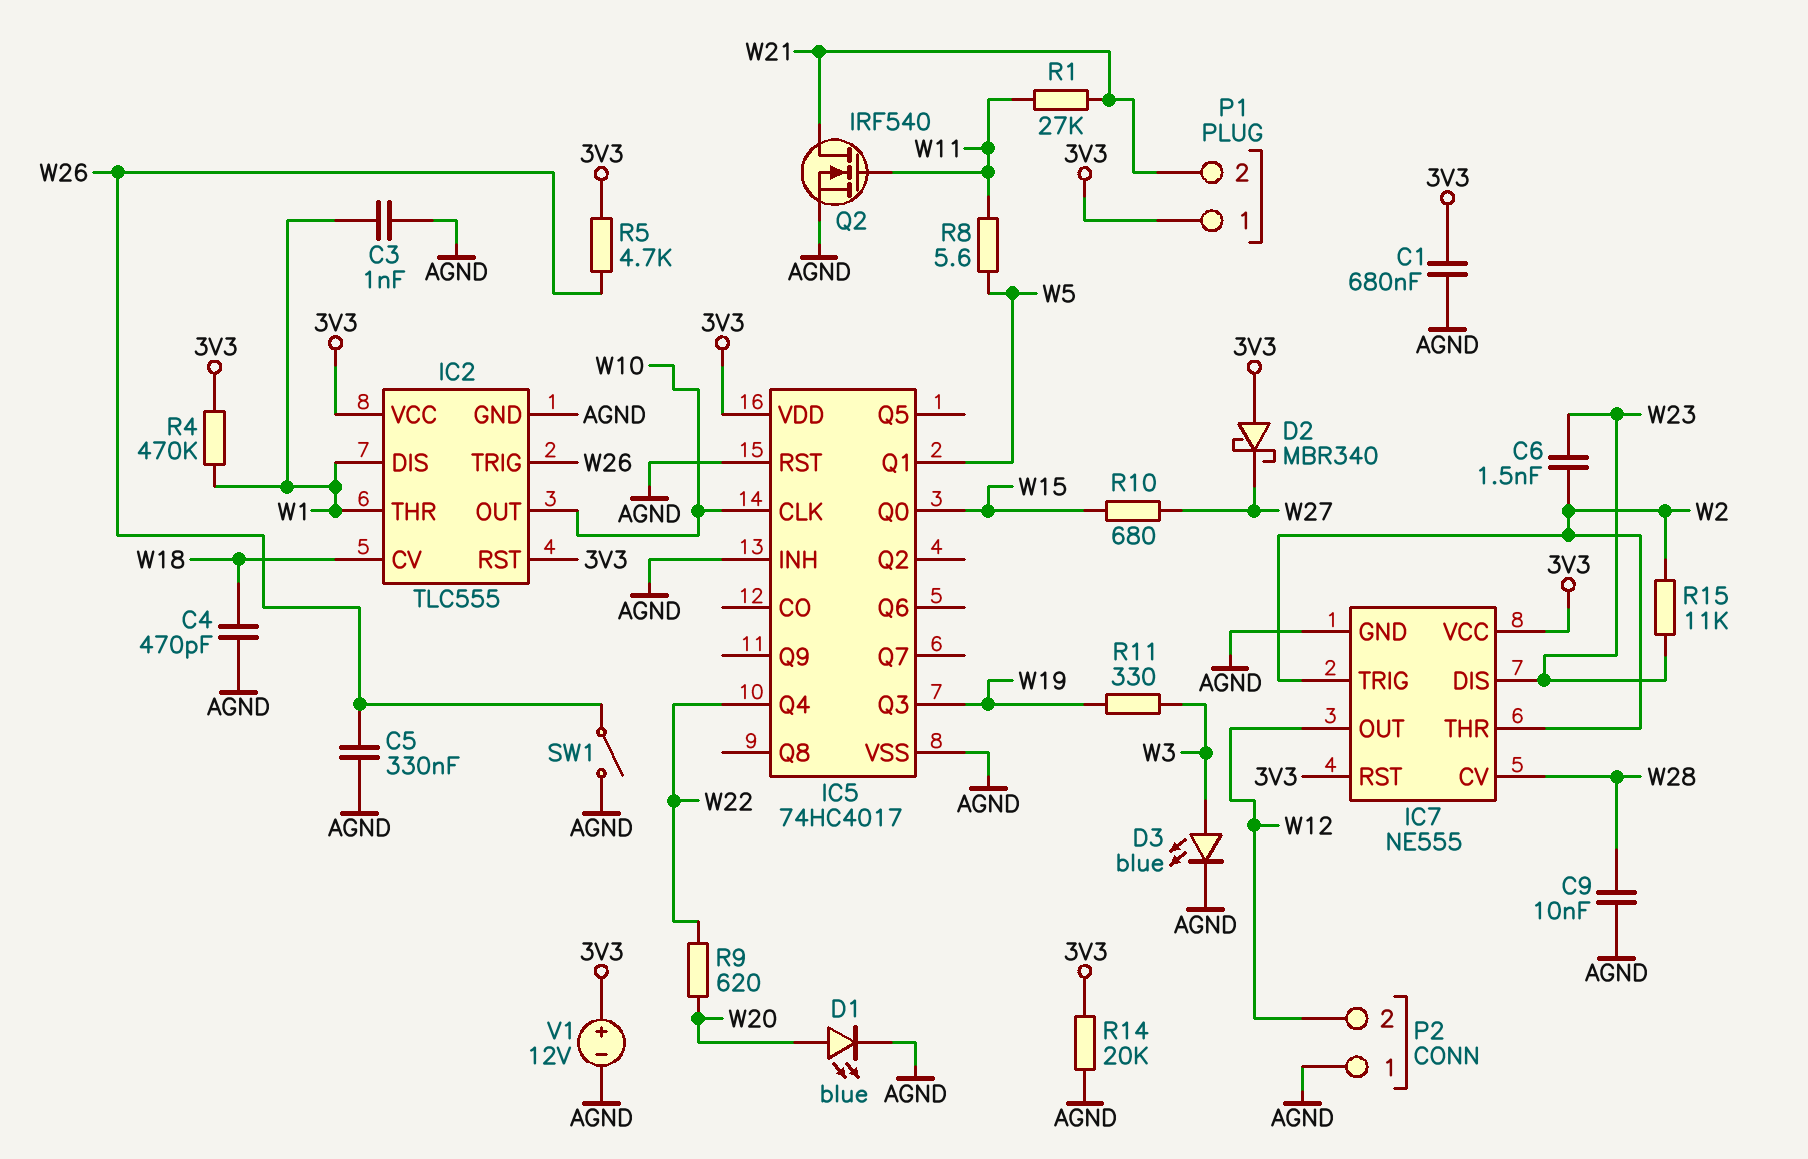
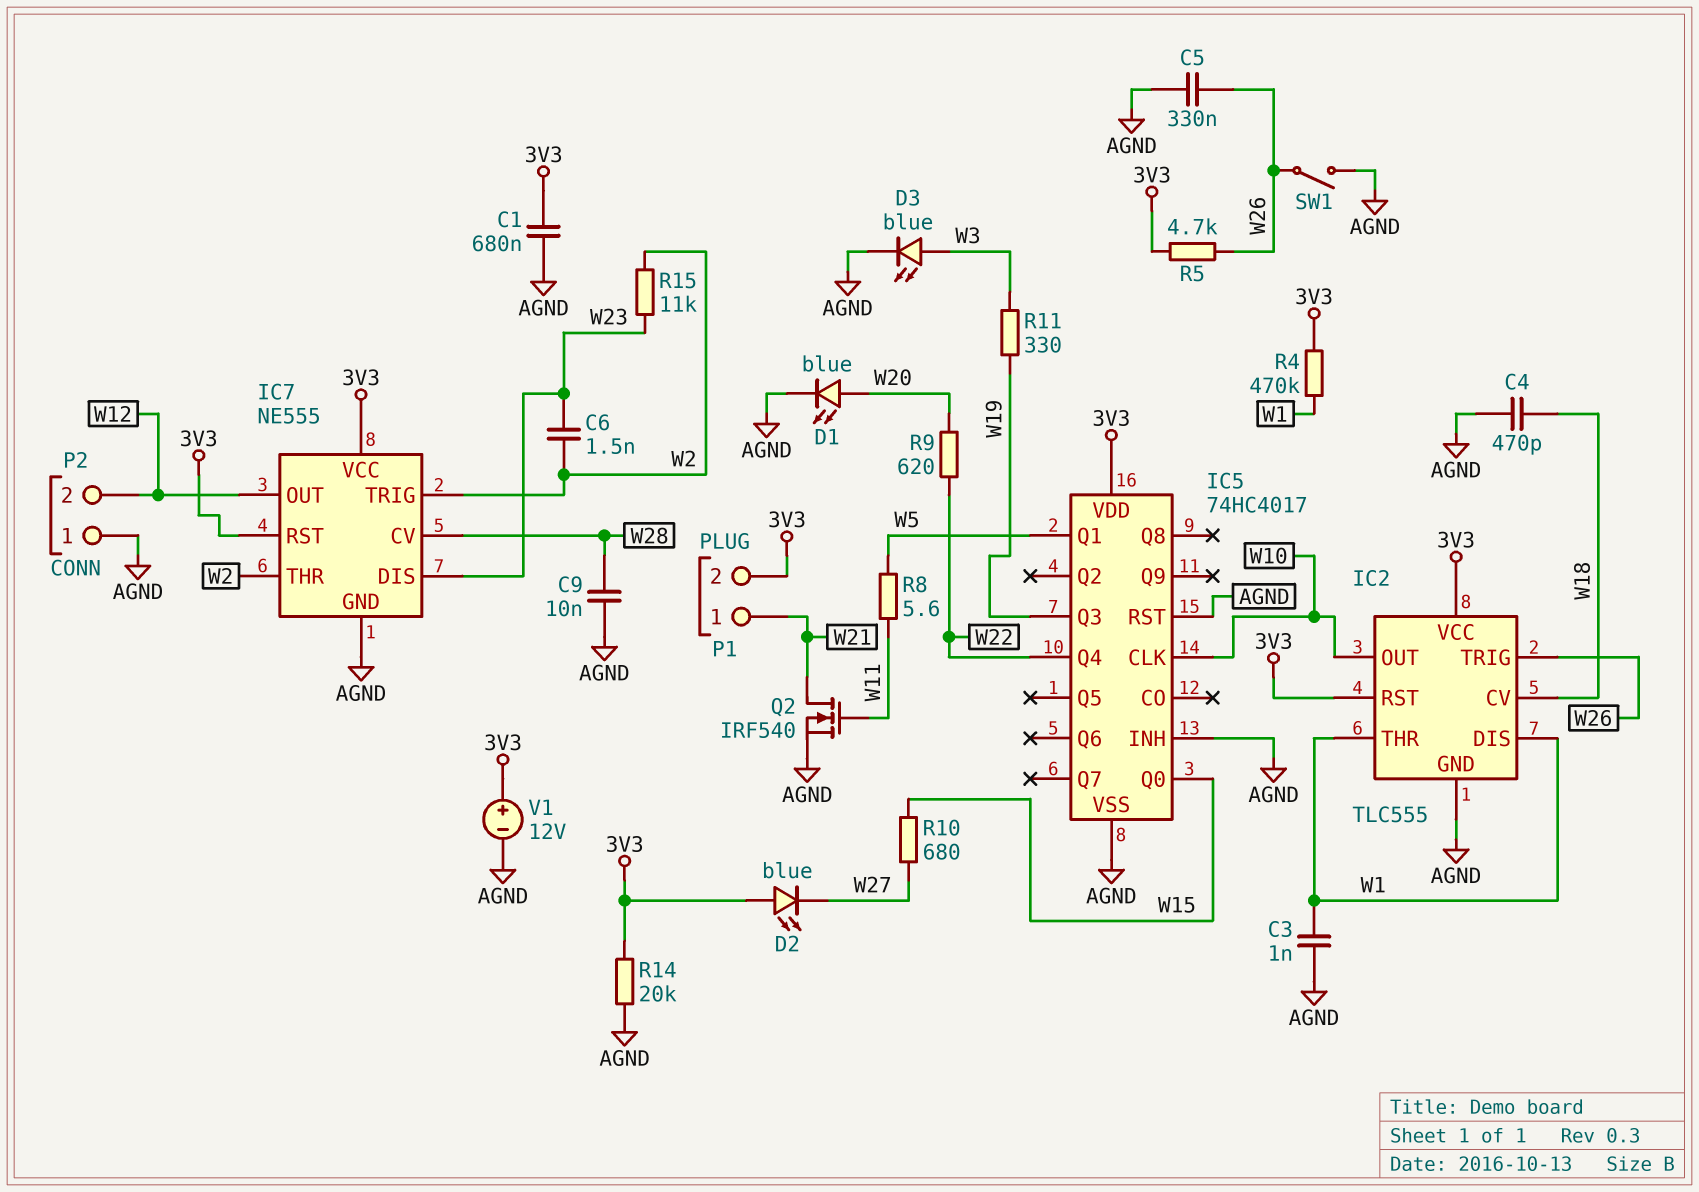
D2: schottky MBR340 (A 3V3, K W27) -> LED blue (A 3V3, K W27)
P1 pin 1: 3V3 -> W21
P1 pin 2: W21 -> 3V3
R1: 27k (W11, W21) -> none

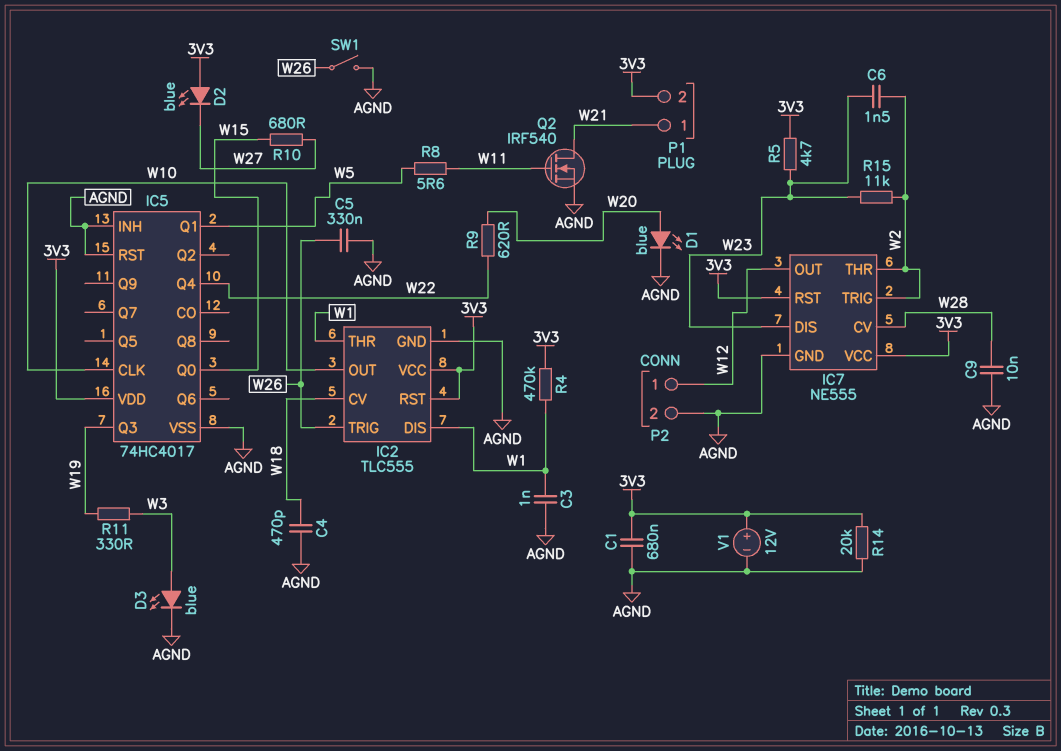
P2 pin 1: AGND -> W12
P2 pin 2: W12 -> AGND
R5: 4.7k (3V3, W26) -> 4.7k (3V3, W23)

